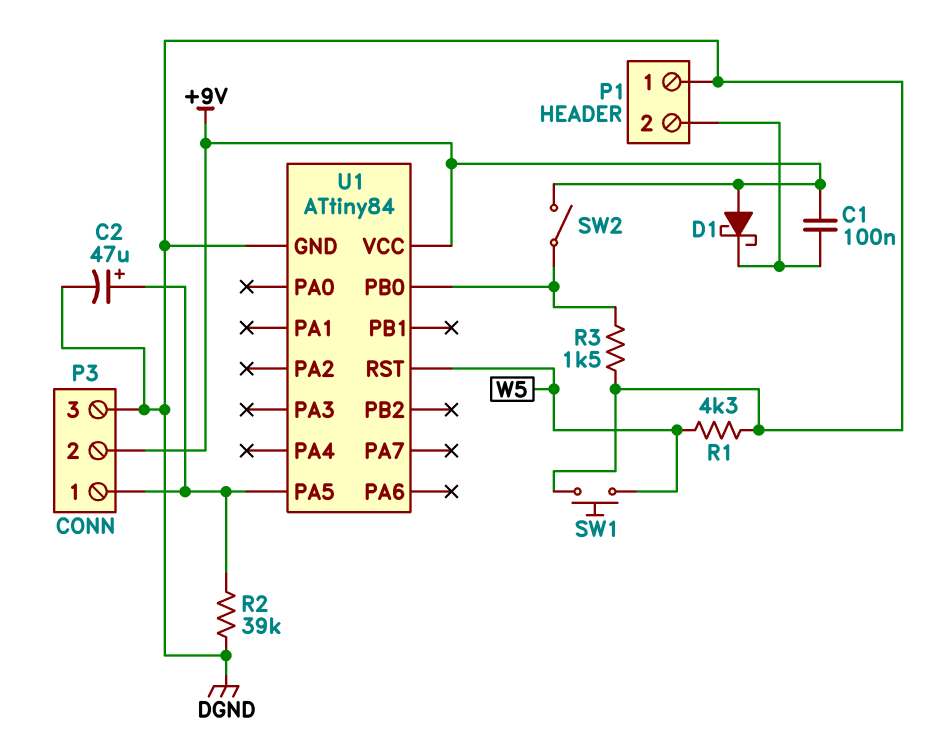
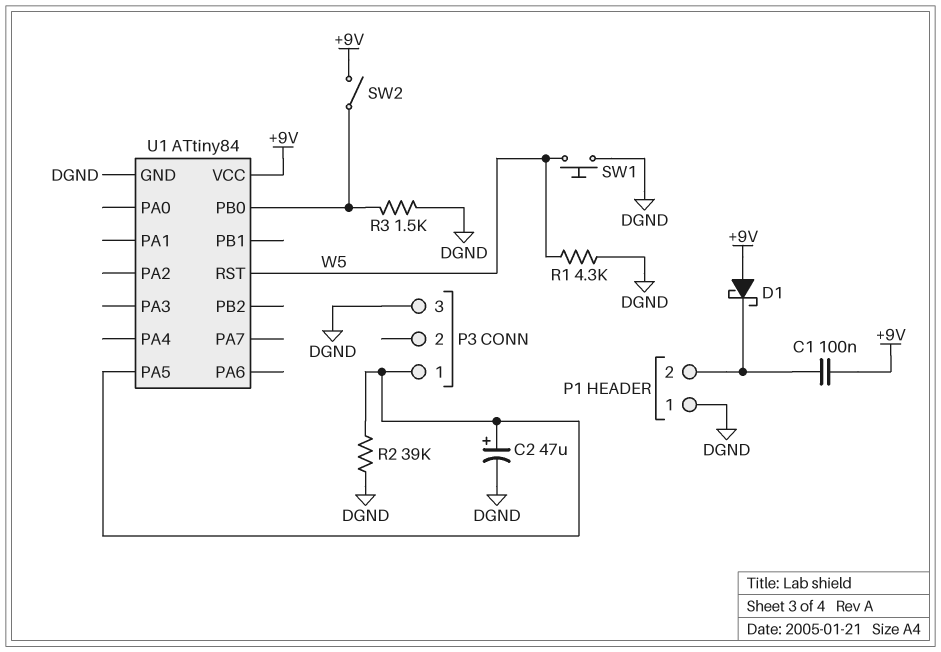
P3 pin 2: +9V -> none

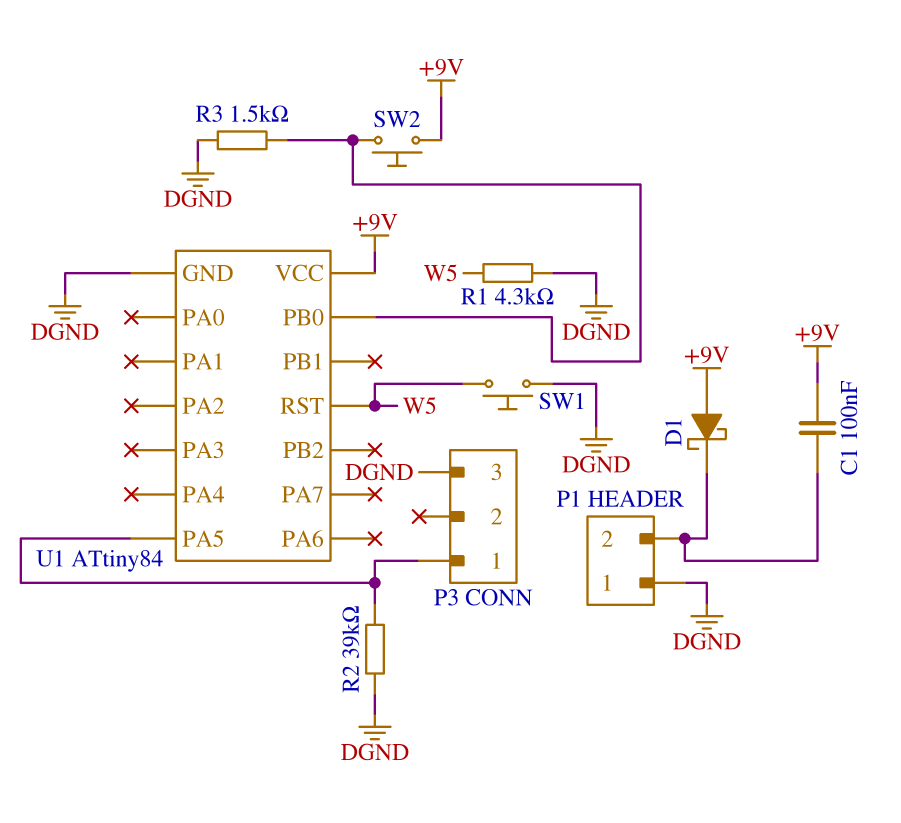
C2: 47uF (plus P3/1, minus DGND) -> none
SW2: switch (+9V, U1/PB0) -> button (+9V, U1/PB0)

